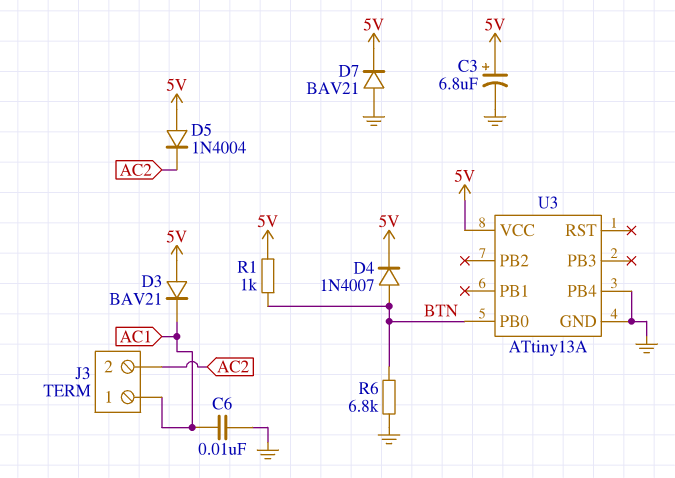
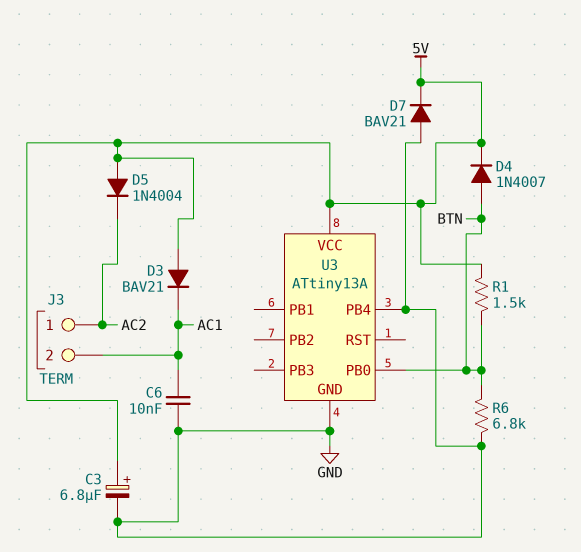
J3 pin 1: AC1 -> AC2
J3 pin 2: AC2 -> AC1
R1: 1k (5V, BTN) -> 1.5k (5V, BTN)

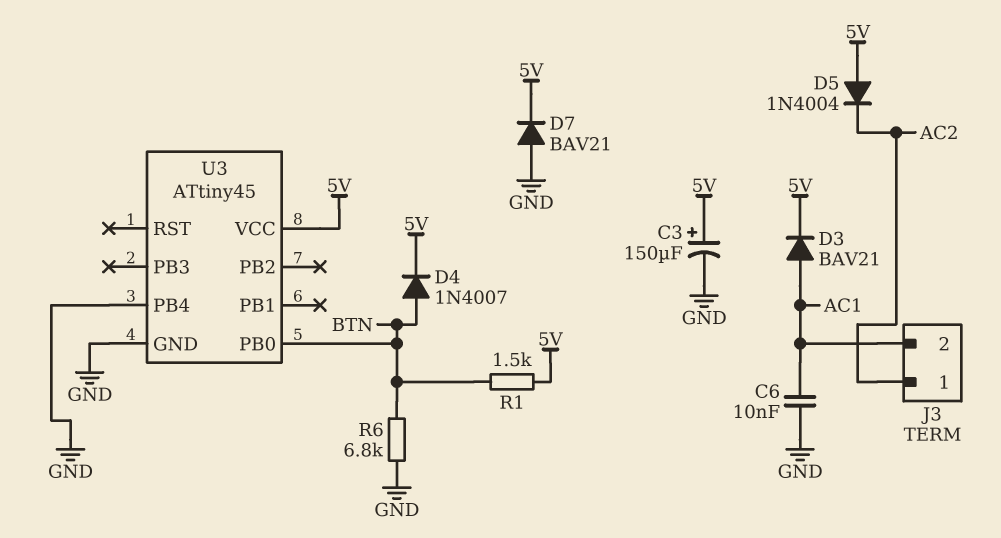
C3: 6.8uF (plus 5V, minus GND) -> 150uF (plus 5V, minus GND)
D3: diode BAV21 (A 5V, K AC1) -> diode BAV21 (A AC1, K 5V)
U3: ATtiny13A -> ATtiny45

